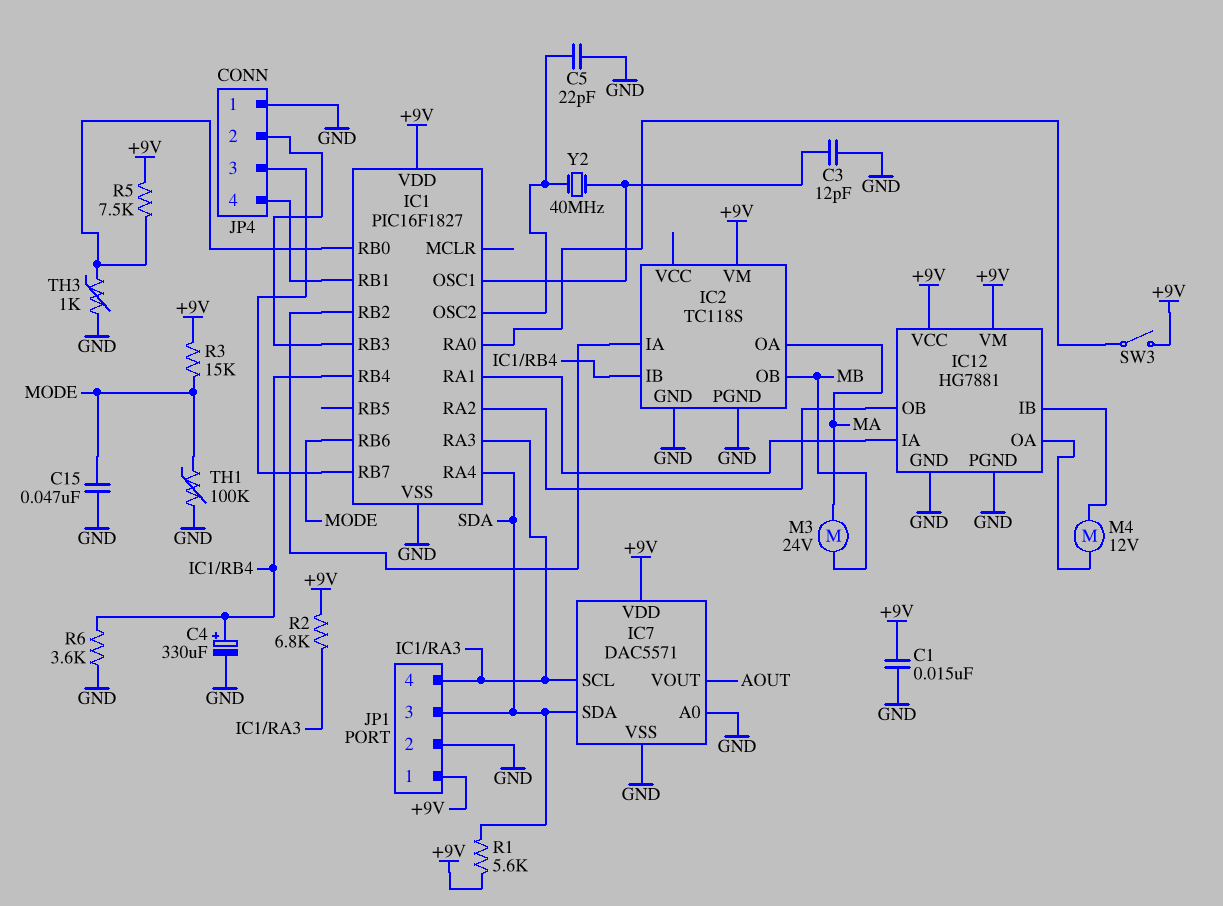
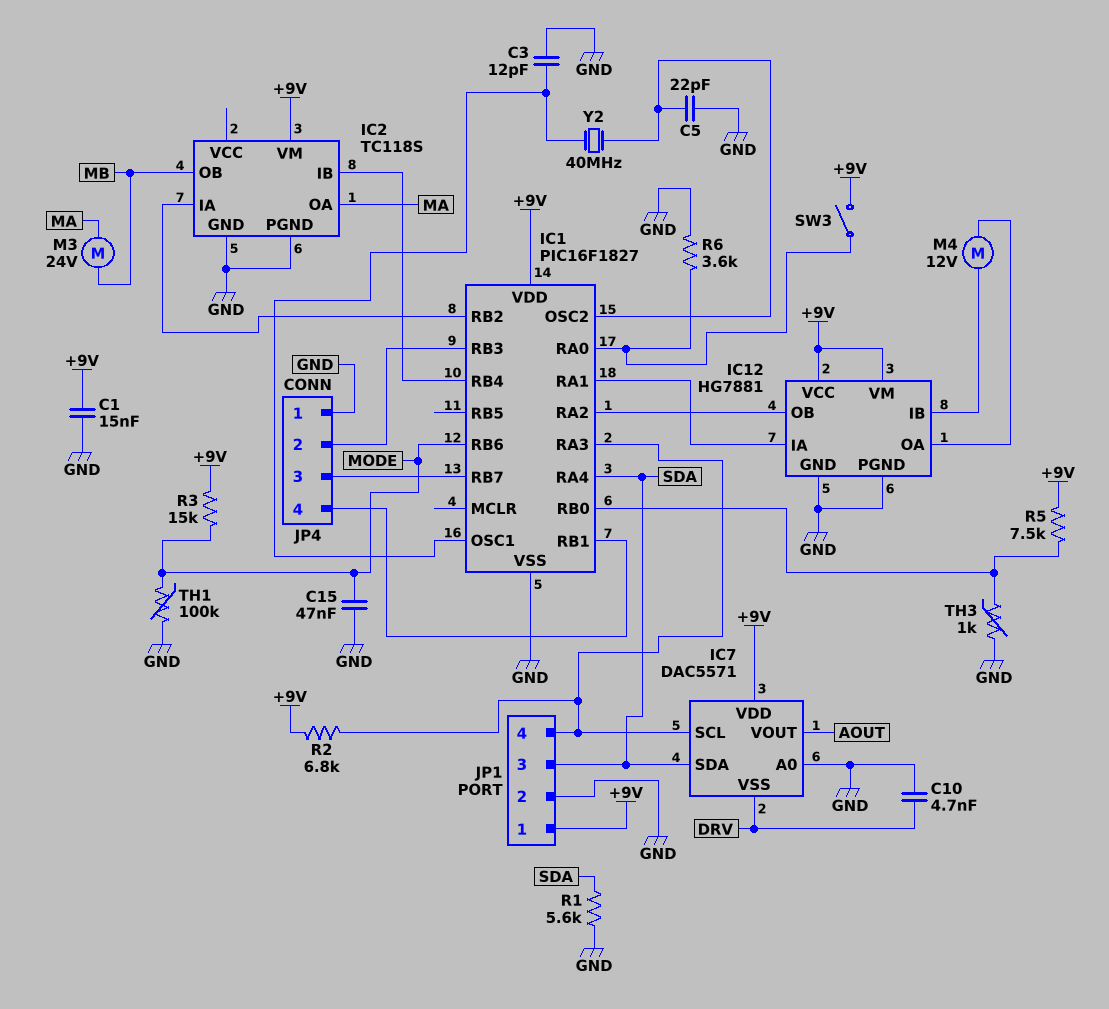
C4: 330uF (plus IC1/RB4, minus GND) -> none
C10: none -> 4.7nF (DRV, GND)
IC7 pin VSS: GND -> DRV
R1: 5.6k (+9V, SDA) -> 5.6k (GND, SDA)
R6: 3.6k (GND, IC1/RB4) -> 3.6k (GND, IC1/RA0)

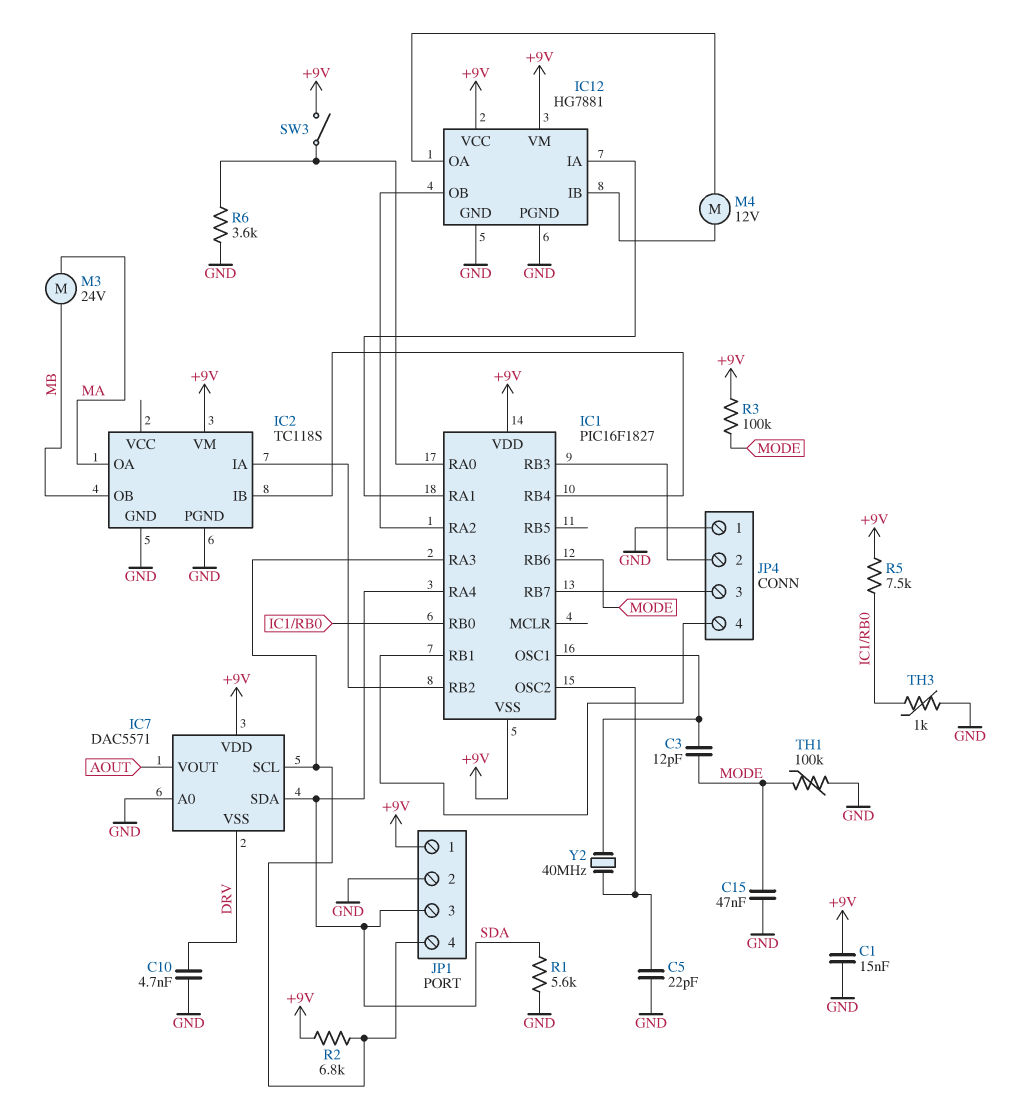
C3: 12pF (GND, IC1/OSC1) -> 12pF (IC1/OSC1, MODE)
IC1 pin VSS: GND -> +9V
R3: 15k (+9V, MODE) -> 100k (+9V, MODE)

